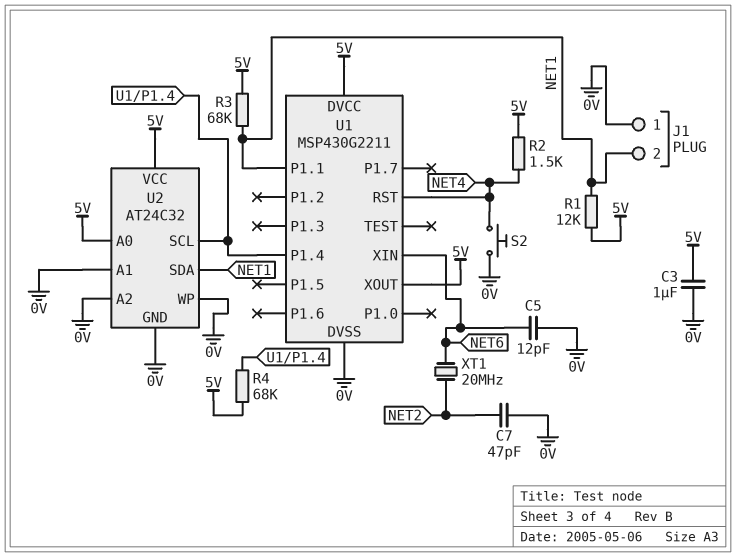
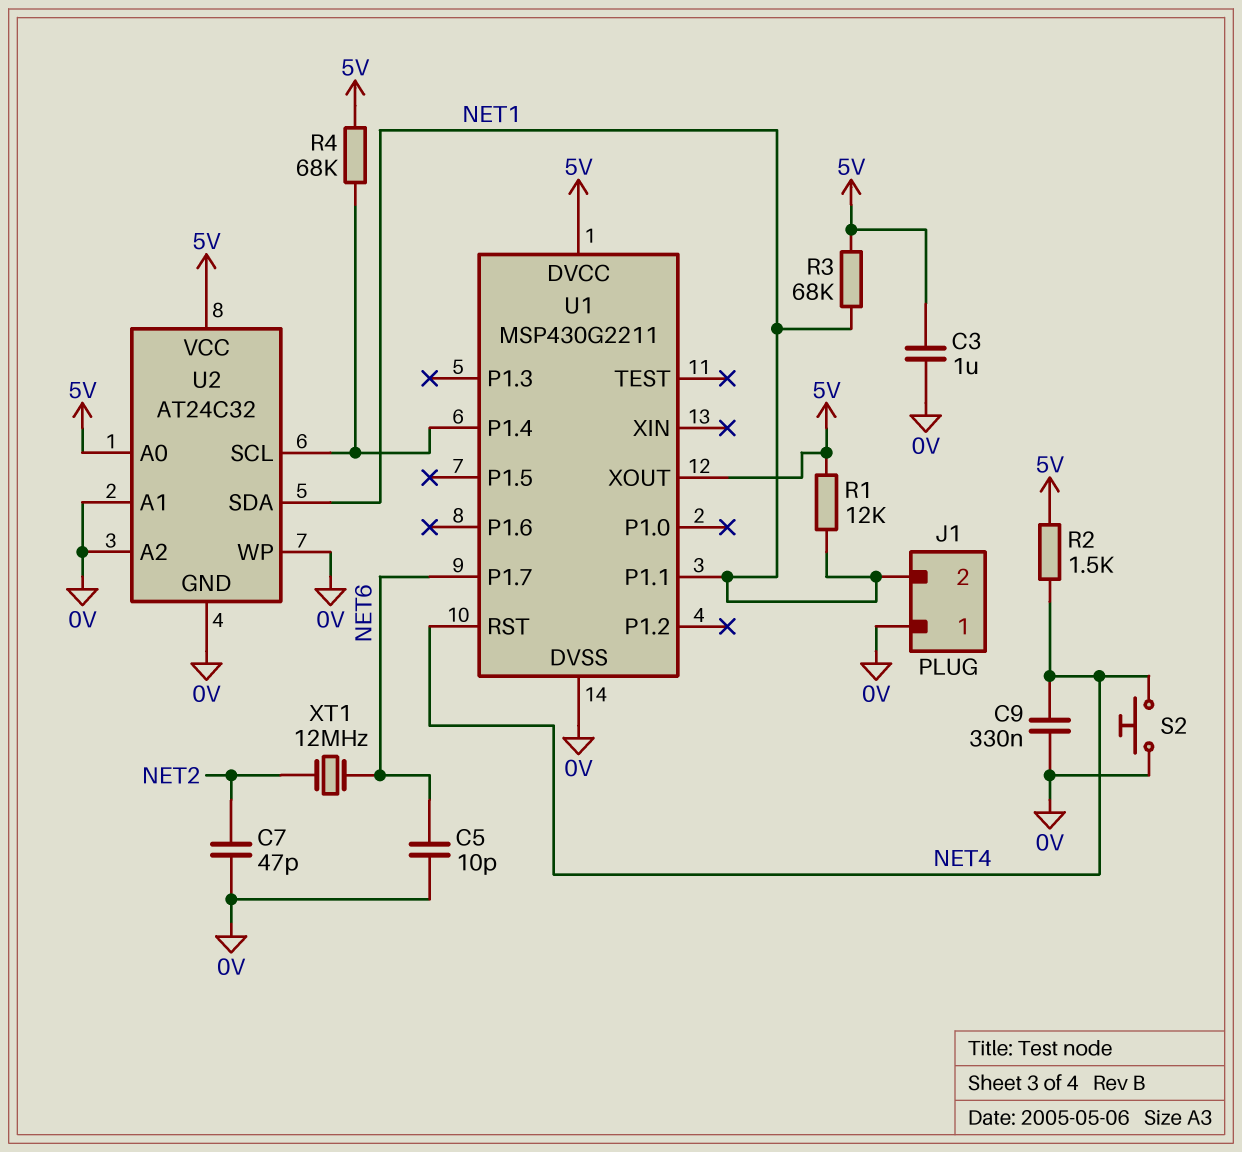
C5: 12pF (0V, NET6) -> 10pF (0V, NET6)
C9: none -> 330nF (0V, NET4)
U1 pin P1.7: none -> NET6
U1 pin XIN: NET6 -> none
XT1: 20MHz (NET2, NET6) -> 12MHz (NET2, NET6)

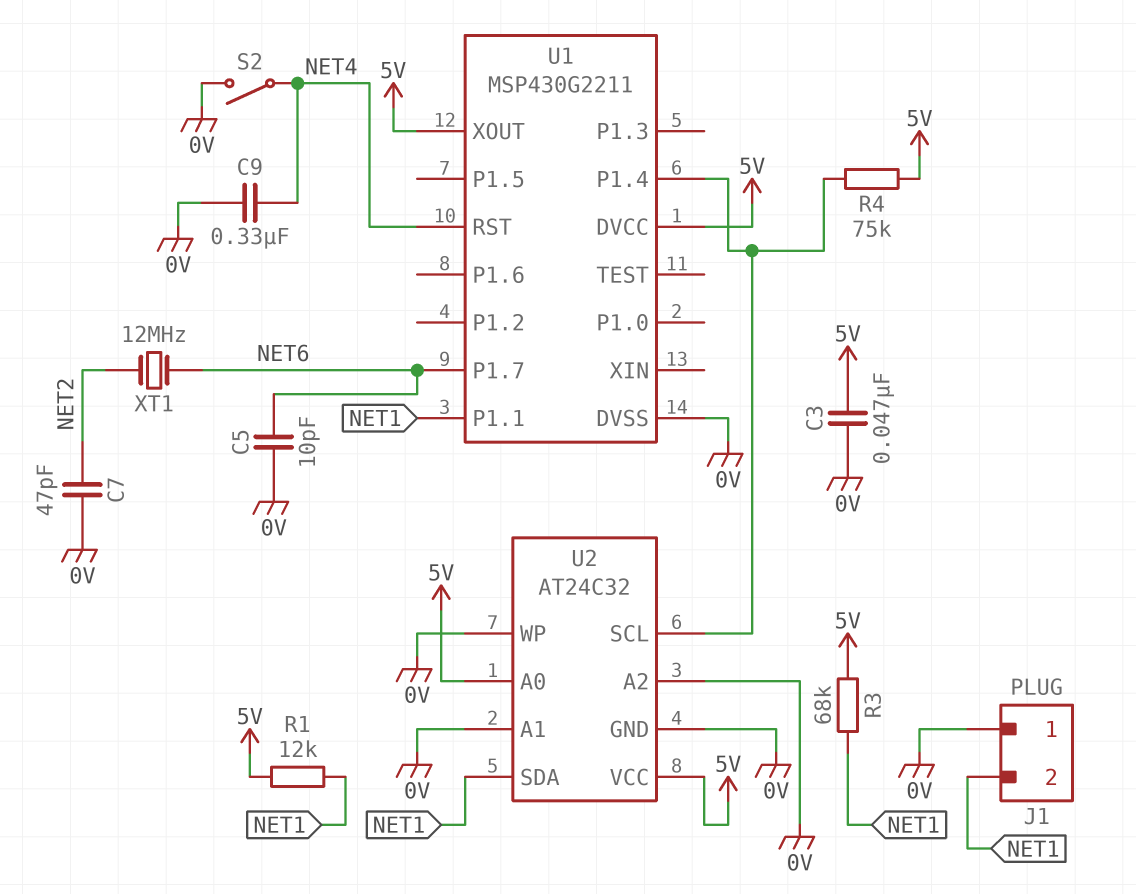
C3: 1uF (0V, 5V) -> 47nF (0V, 5V)
R2: 1.5k (5V, NET4) -> none
R4: 68k (5V, U1/P1.4) -> 75k (5V, U1/P1.4)
S2: button (0V, NET4) -> switch (0V, NET4)

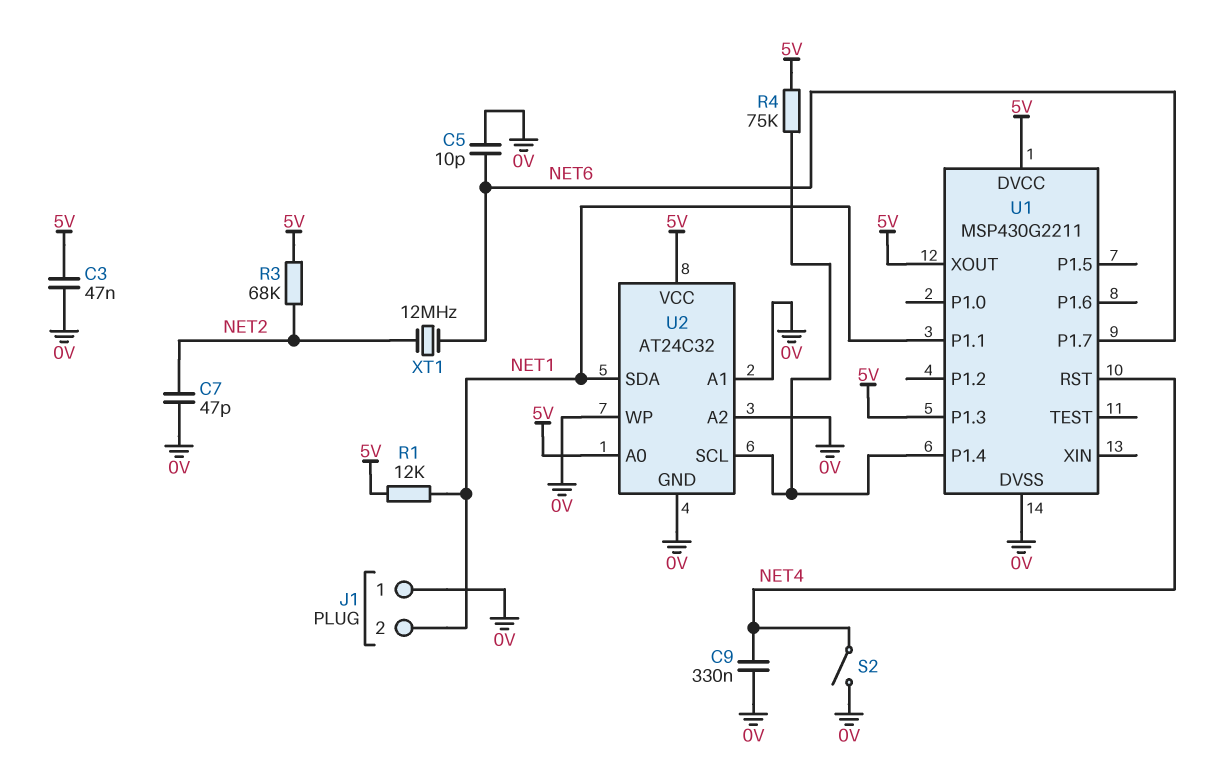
R3: 68k (5V, NET1) -> 68k (5V, NET2)
U1 pin P1.3: none -> 5V

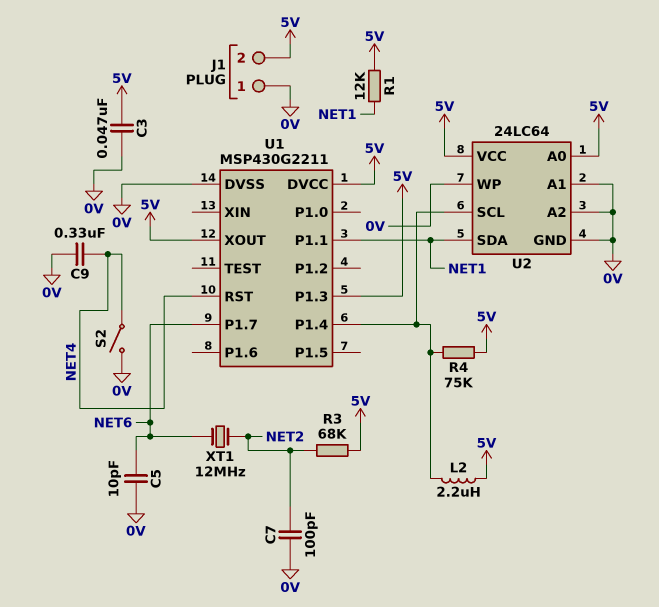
C7: 47pF (0V, NET2) -> 100pF (0V, NET2)
J1 pin 2: NET1 -> 5V
L2: none -> 2.2uH (5V, U1/P1.4)
U2: AT24C32 -> 24LC64

